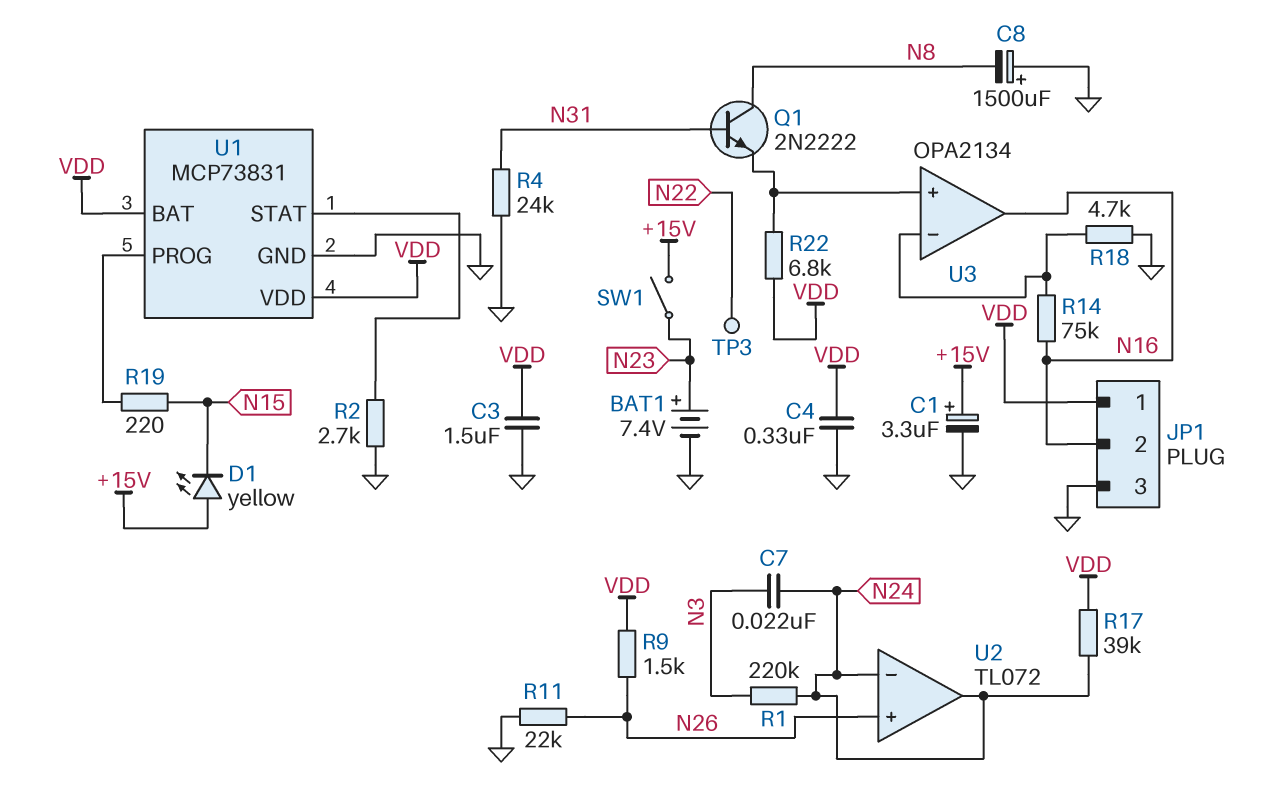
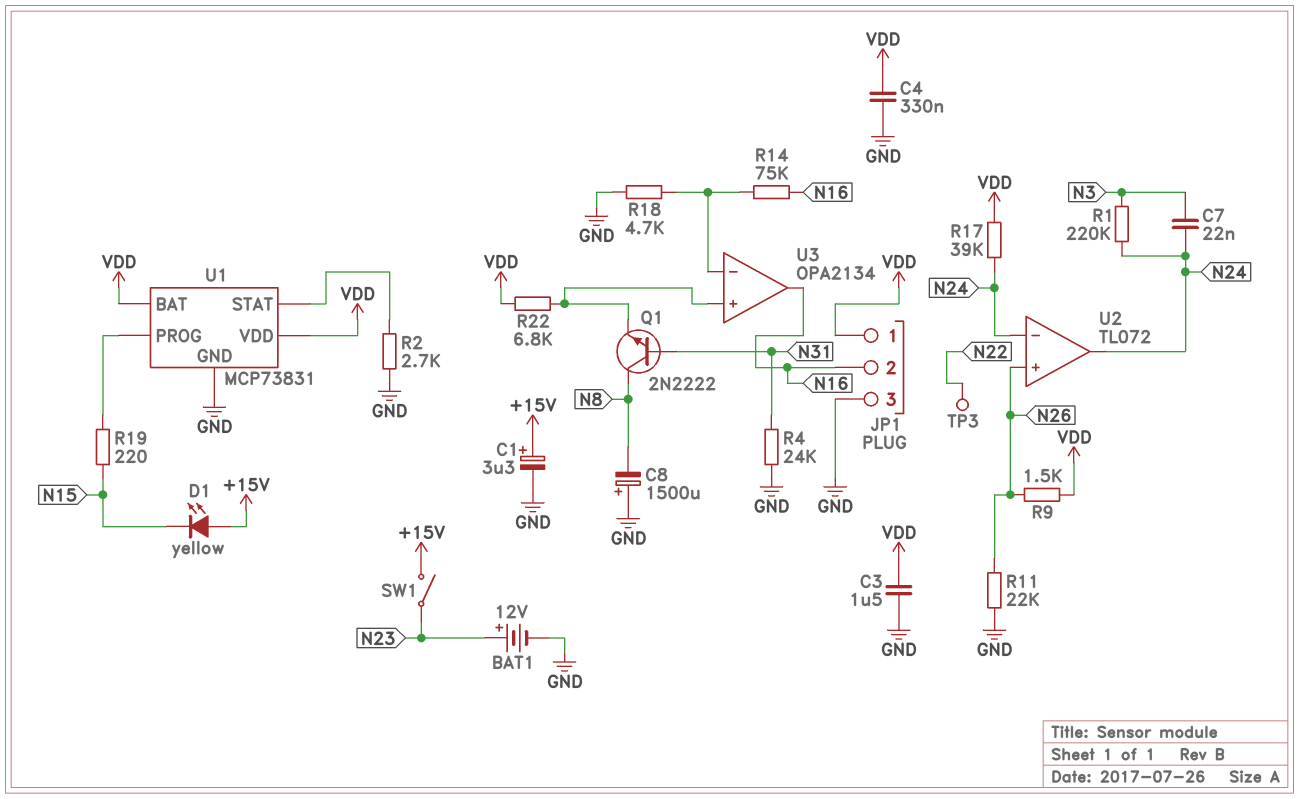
BAT1: 7.4V (plus N23, minus GND) -> 12V (plus N23, minus GND)

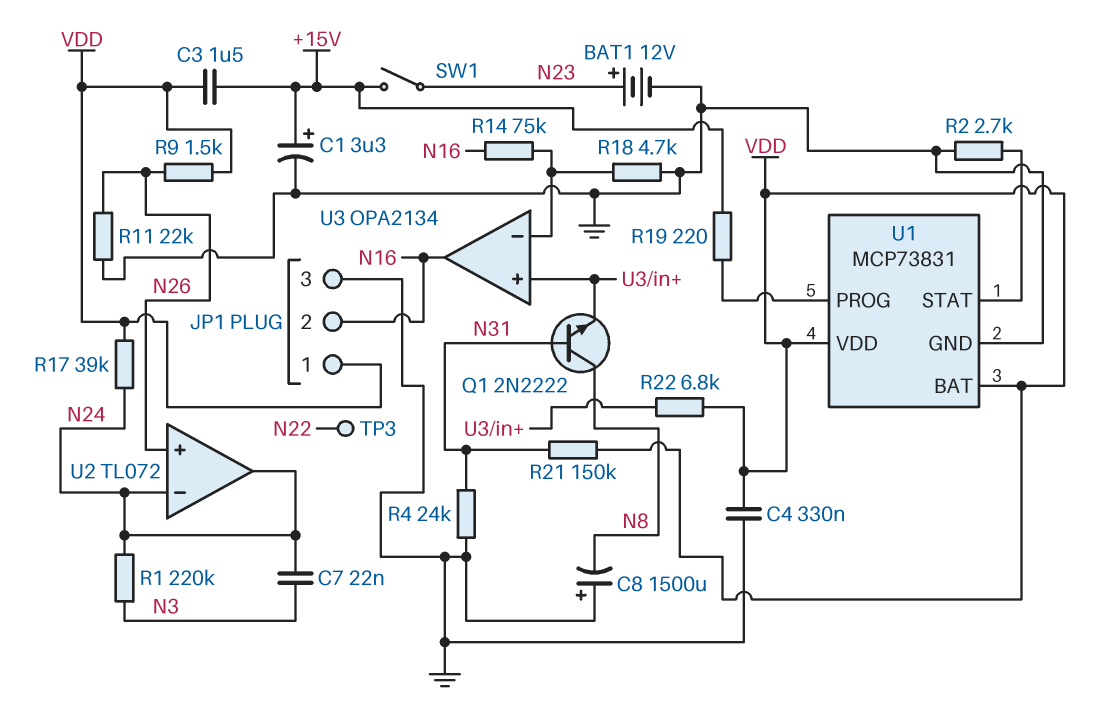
C3: 1.5uF (GND, VDD) -> 1.5uF (+15V, VDD)
D1: LED yellow (A +15V, K N15) -> none
R19: 220 (N15, U1/PROG) -> 220 (+15V, U1/PROG)
R21: none -> 150k (N31, VDD)

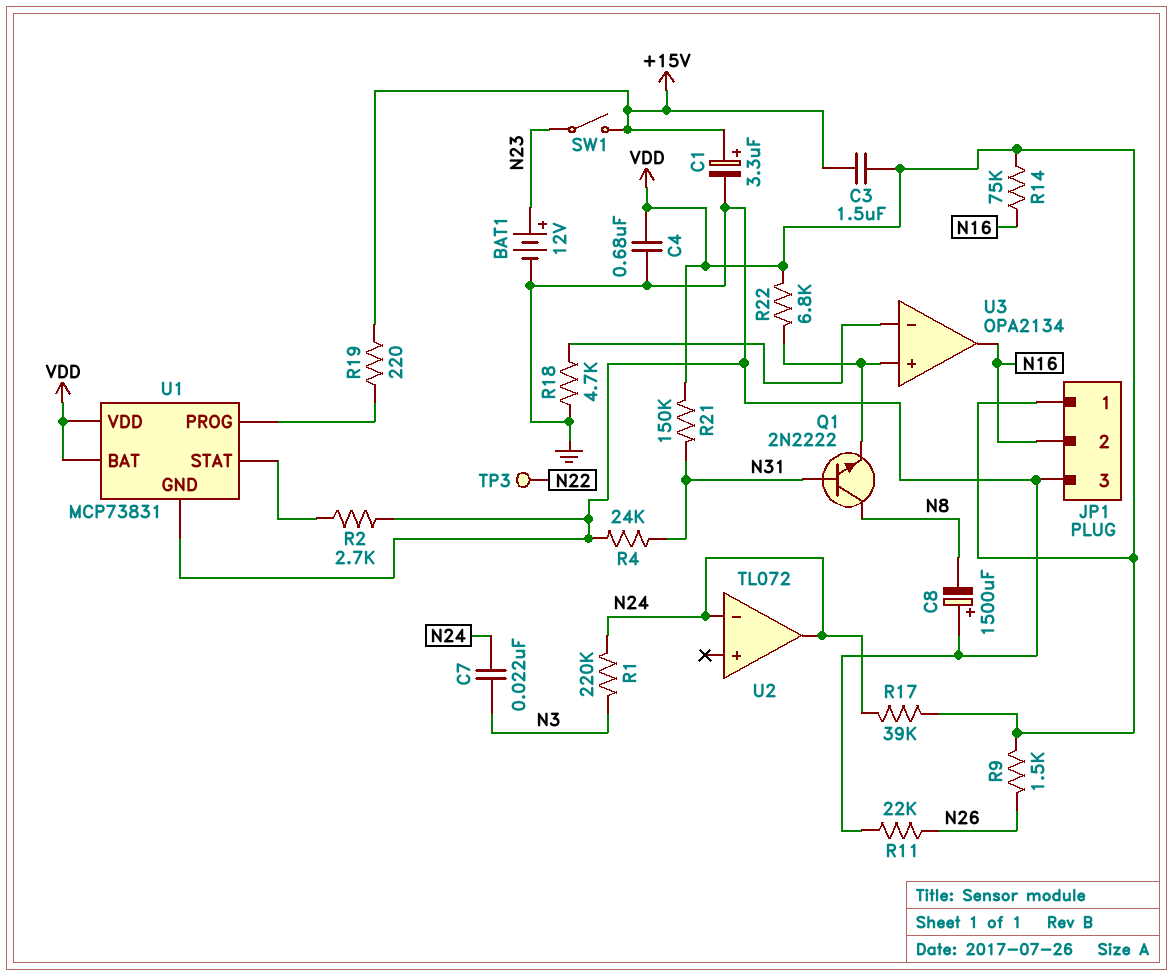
C4: 330nF (GND, VDD) -> 680nF (GND, VDD)
R14: 75k (N16, U3/in-) -> 75k (N16, VDD)
U2 pin in+: N26 -> none

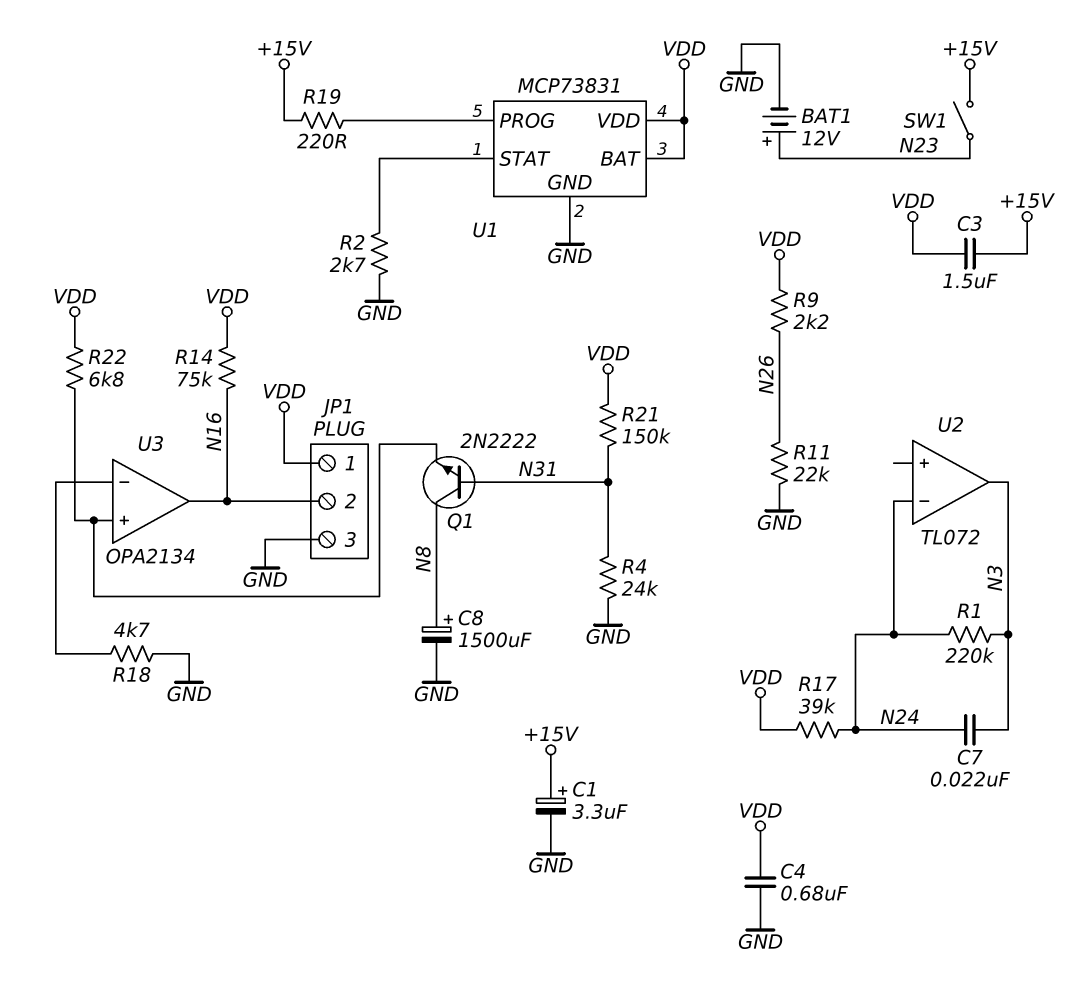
C8: 1500uF (plus GND, minus N8) -> 1500uF (plus N8, minus GND)
R9: 1.5k (N26, VDD) -> 2.2k (N26, VDD)
TP3: test point (N22) -> none
U2 pin out: N24 -> N3

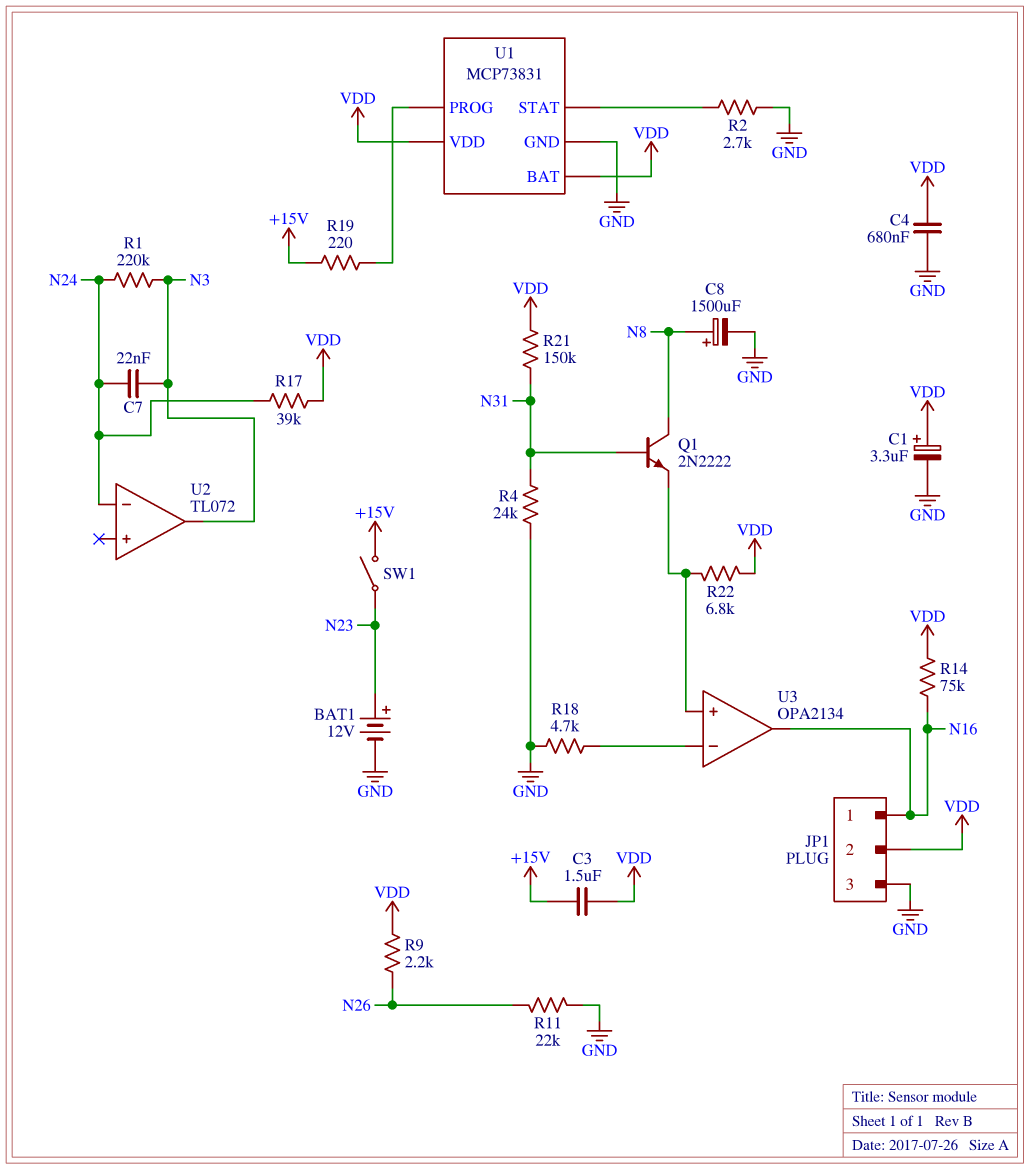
C1: 3.3uF (plus +15V, minus GND) -> 3.3uF (plus VDD, minus GND)
JP1 pin 1: VDD -> N16
JP1 pin 2: N16 -> VDD

